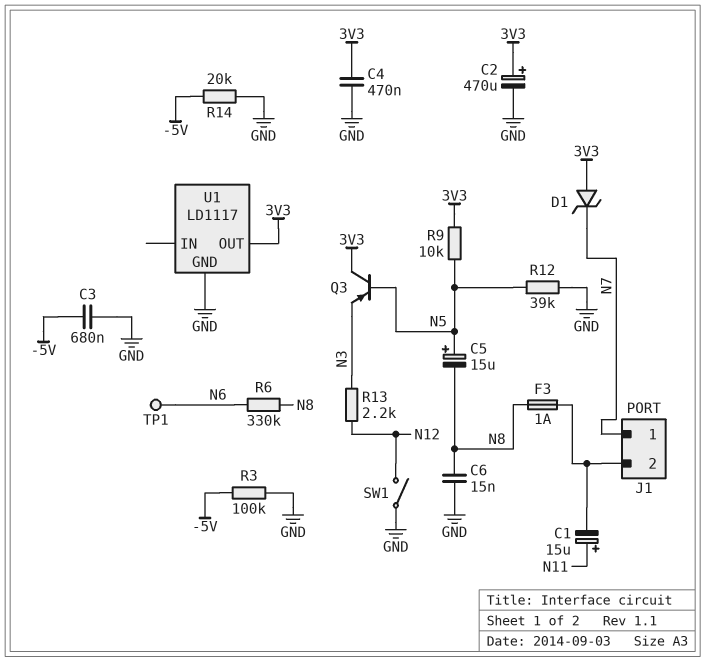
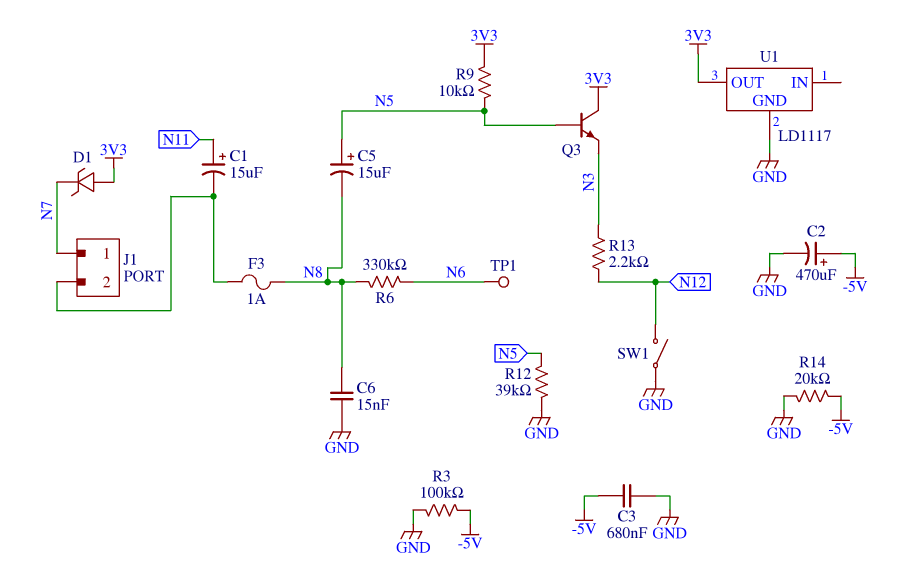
C2: 470uF (plus 3V3, minus GND) -> 470uF (plus -5V, minus GND)
C4: 470nF (3V3, GND) -> none
Q3: PNP (B N5, C 3V3, E N3) -> NPN (B N5, C 3V3, E N3)

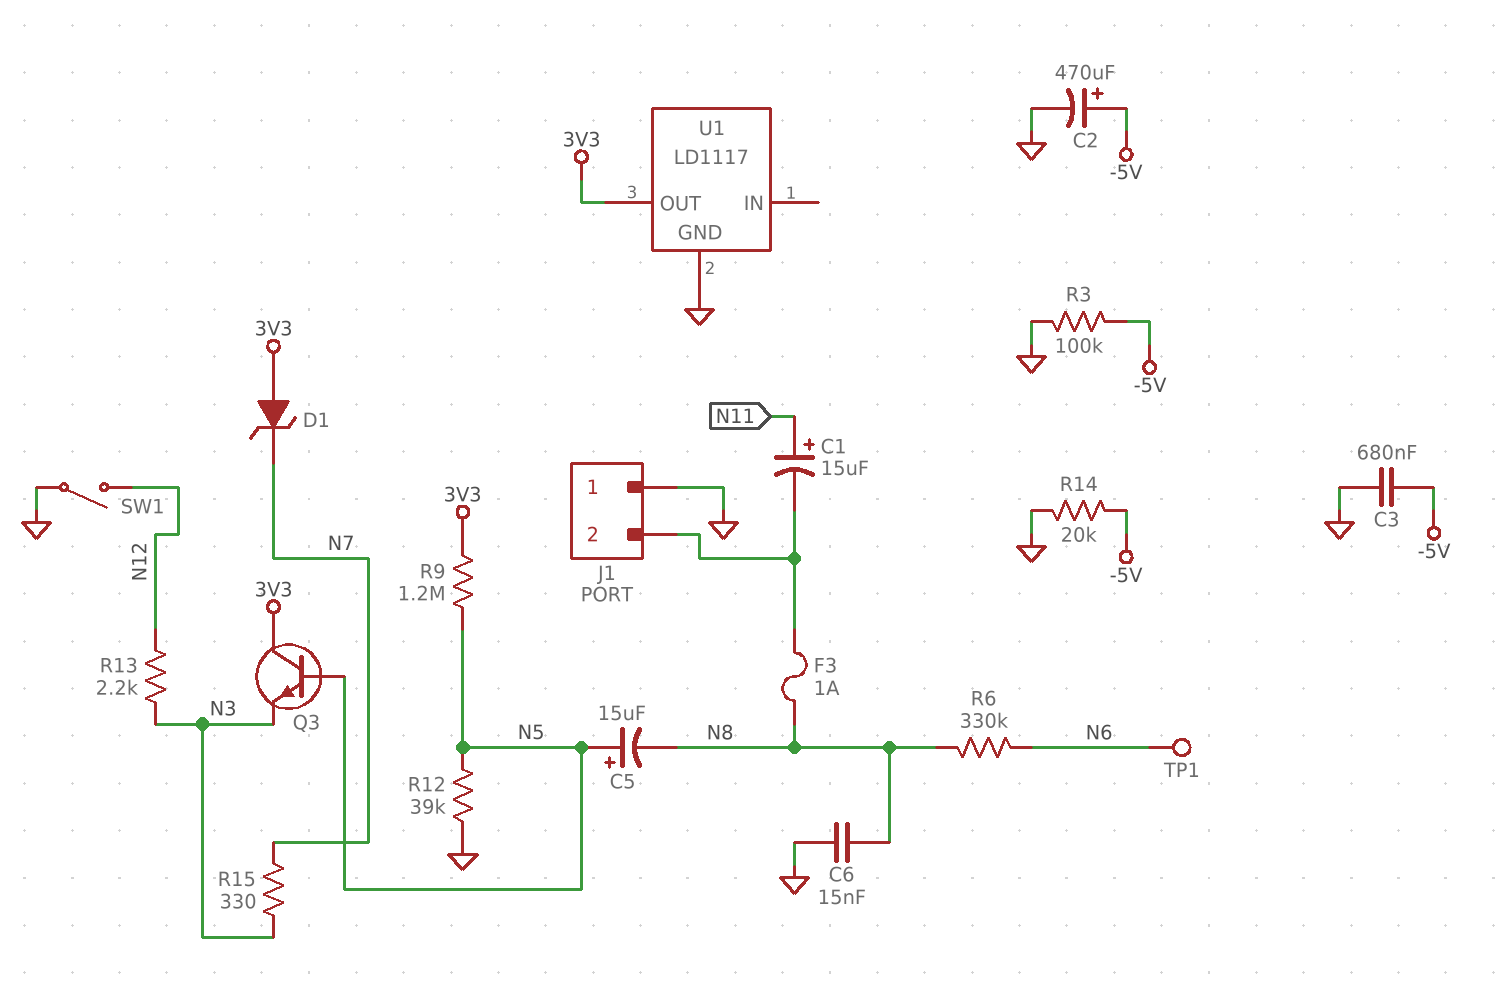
J1 pin 1: N7 -> GND
R9: 10k (3V3, N5) -> 1.2M (3V3, N5)
R15: none -> 330 (N3, N7)

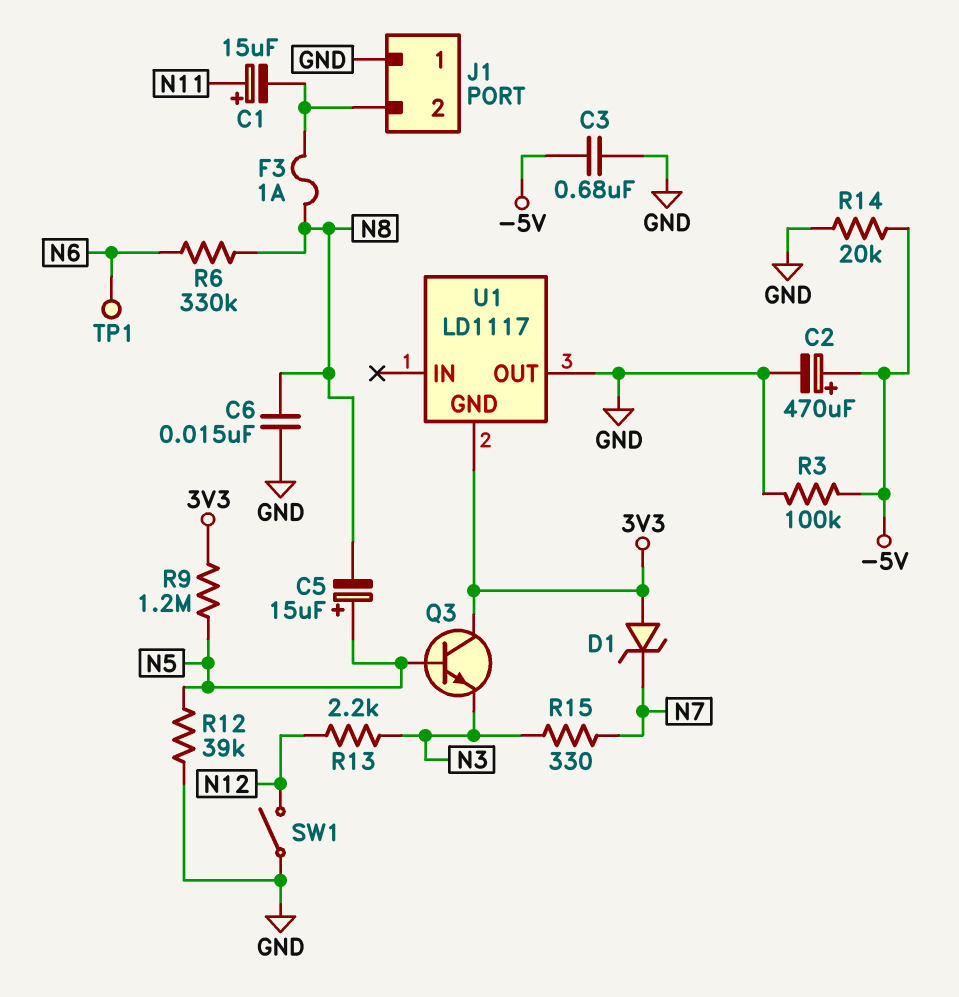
U1 pin GND: GND -> 3V3
U1 pin OUT: 3V3 -> GND

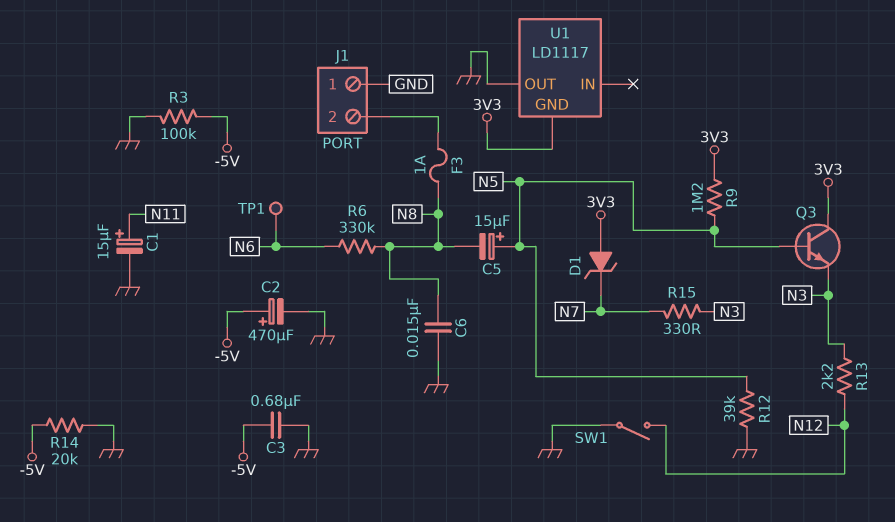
C1: 15uF (plus N11, minus J1/2) -> 15uF (plus N11, minus GND)

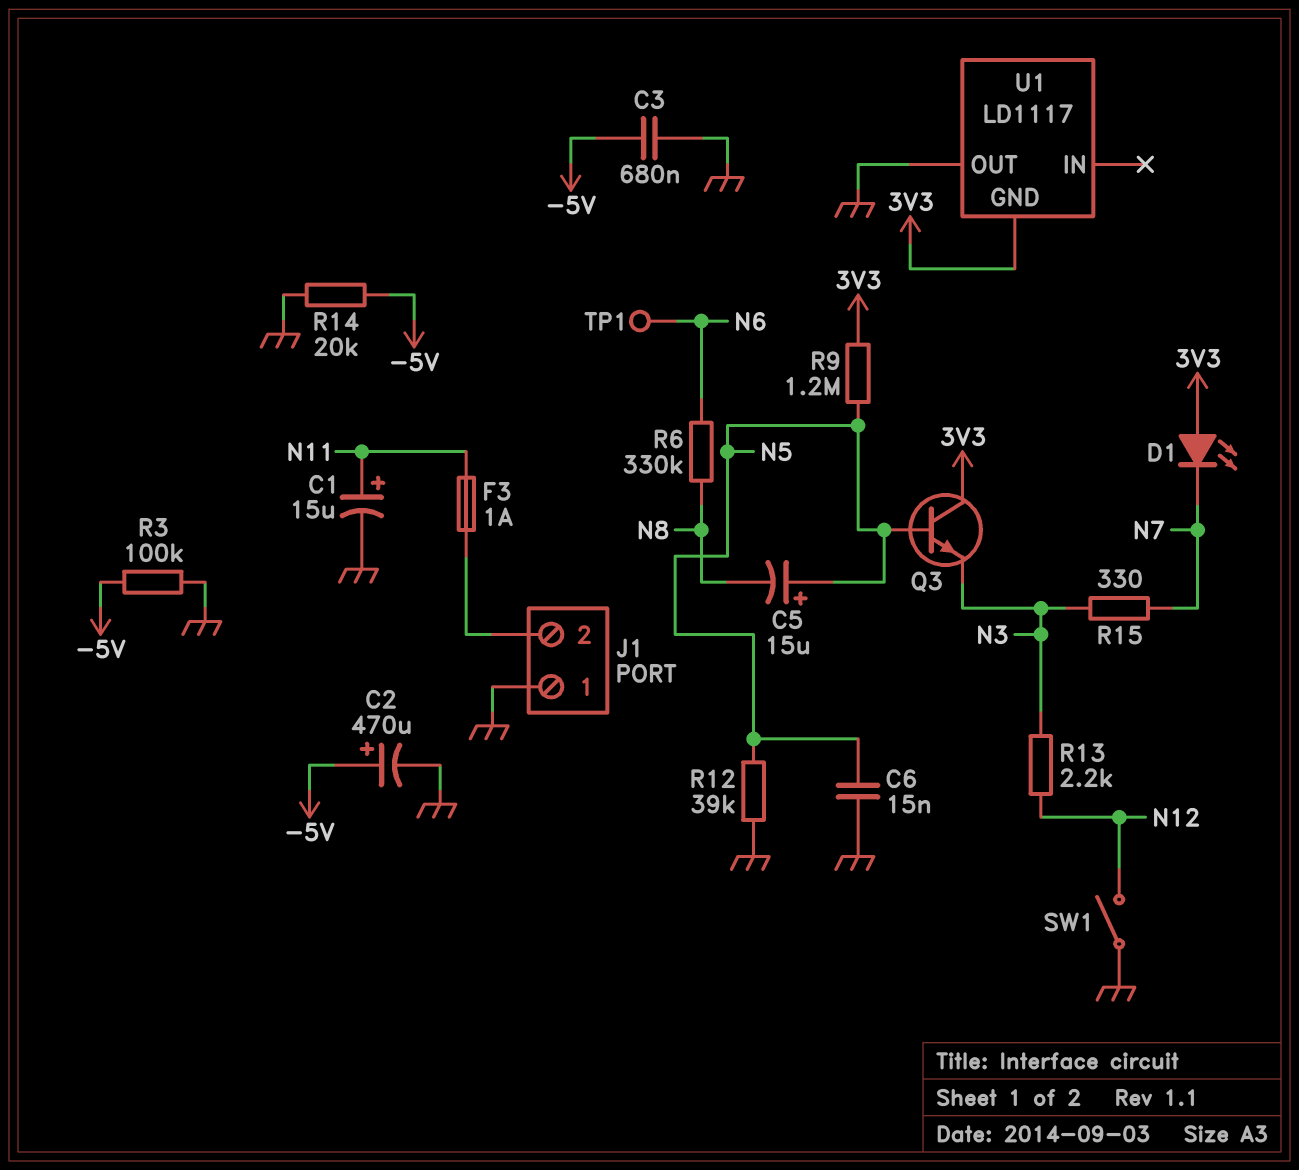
C6: 15nF (GND, N8) -> 15nF (GND, N5)
D1: zener (A 3V3, K N7) -> LED (A 3V3, K N7)
F3: 1A (J1/2, N8) -> 1A (J1/2, N11)

